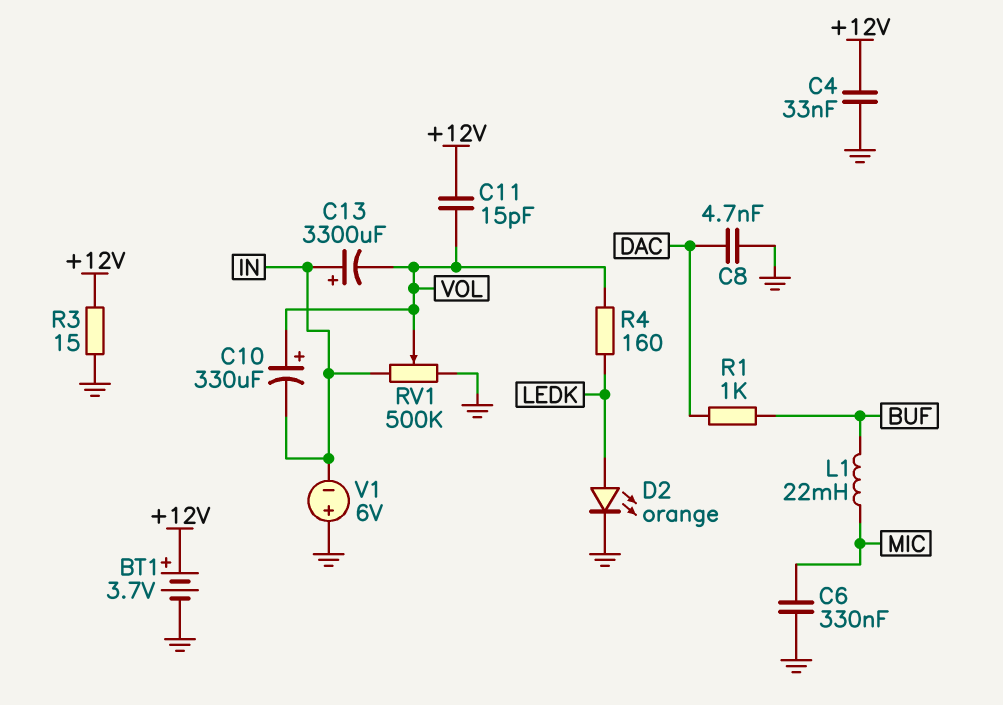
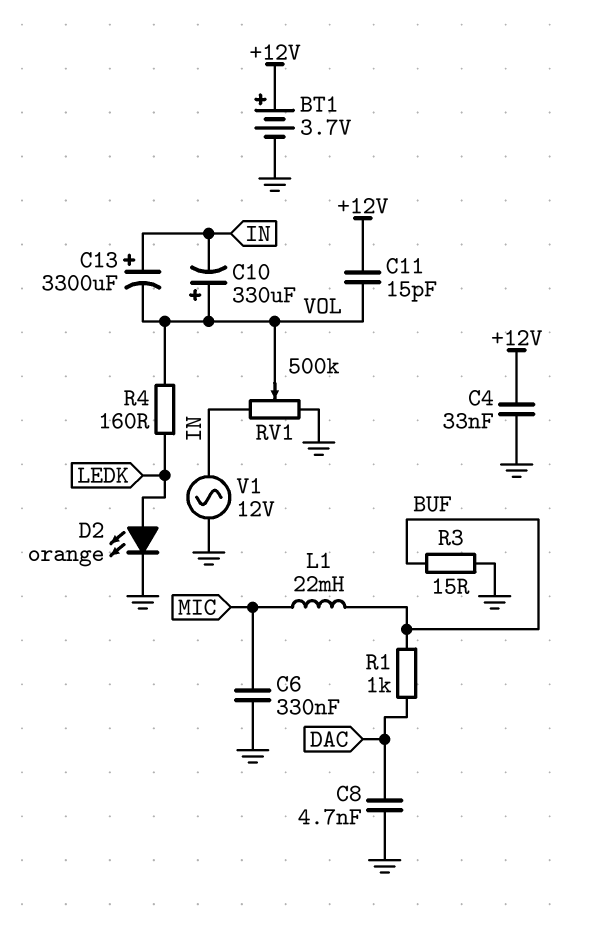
R3: 15 (+12V, GND) -> 15 (BUF, GND)
V1: 6V (plus GND, minus IN) -> AC 12V (GND, IN)

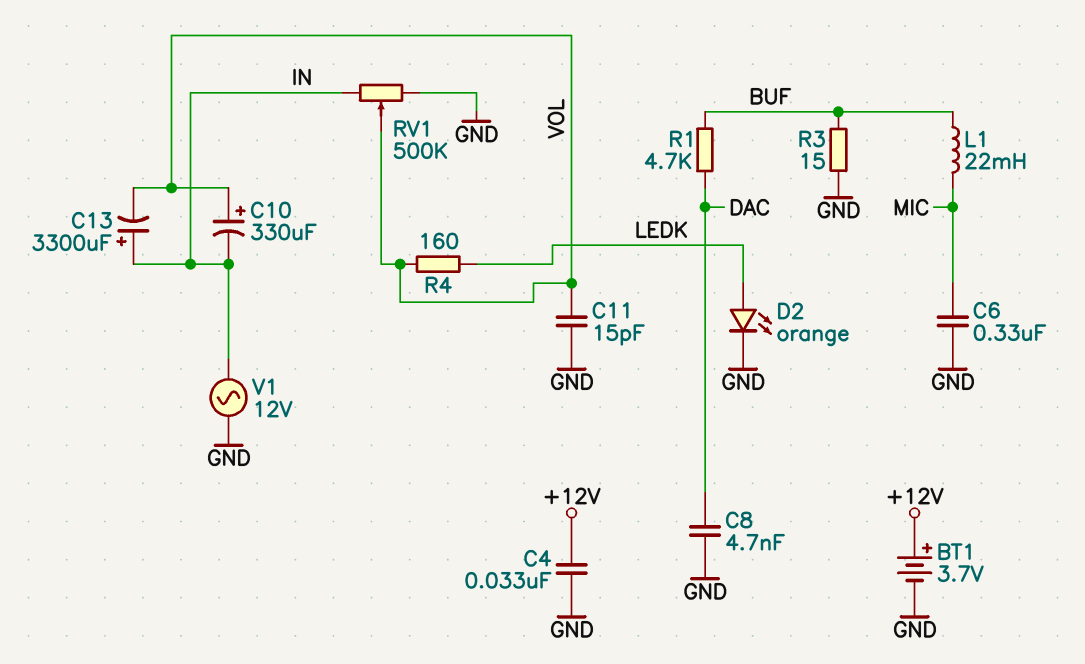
C11: 15pF (+12V, VOL) -> 15pF (GND, VOL)
R1: 1k (BUF, DAC) -> 4.7k (BUF, DAC)

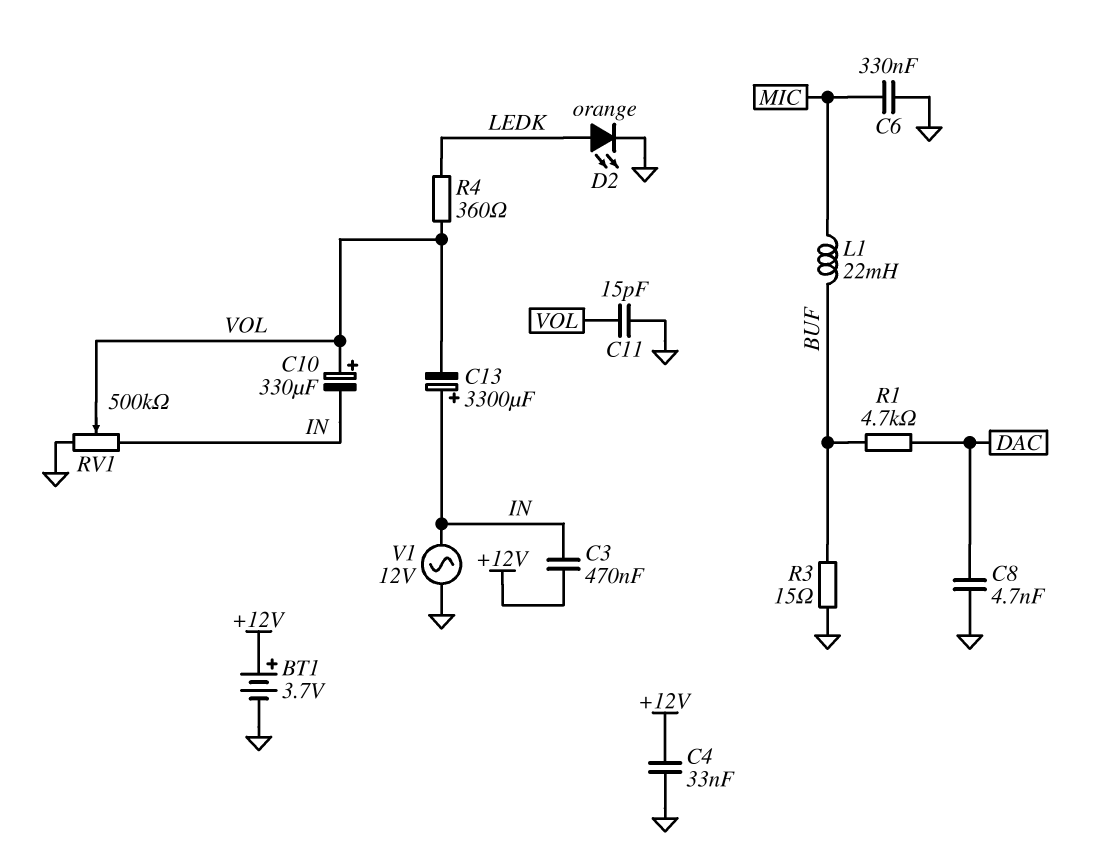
C3: none -> 470nF (+12V, IN)
R4: 160 (LEDK, VOL) -> 360 (LEDK, VOL)

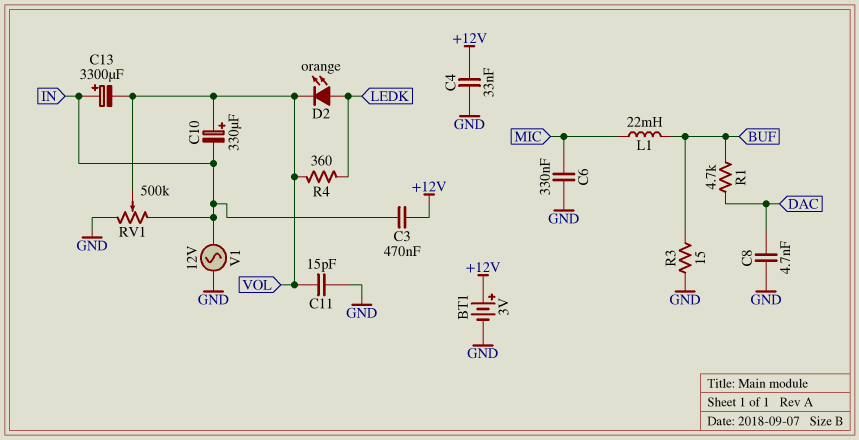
BT1: 3.7V (plus +12V, minus GND) -> 3V (plus +12V, minus GND)
D2: LED orange (A LEDK, K GND) -> LED orange (A LEDK, K VOL)

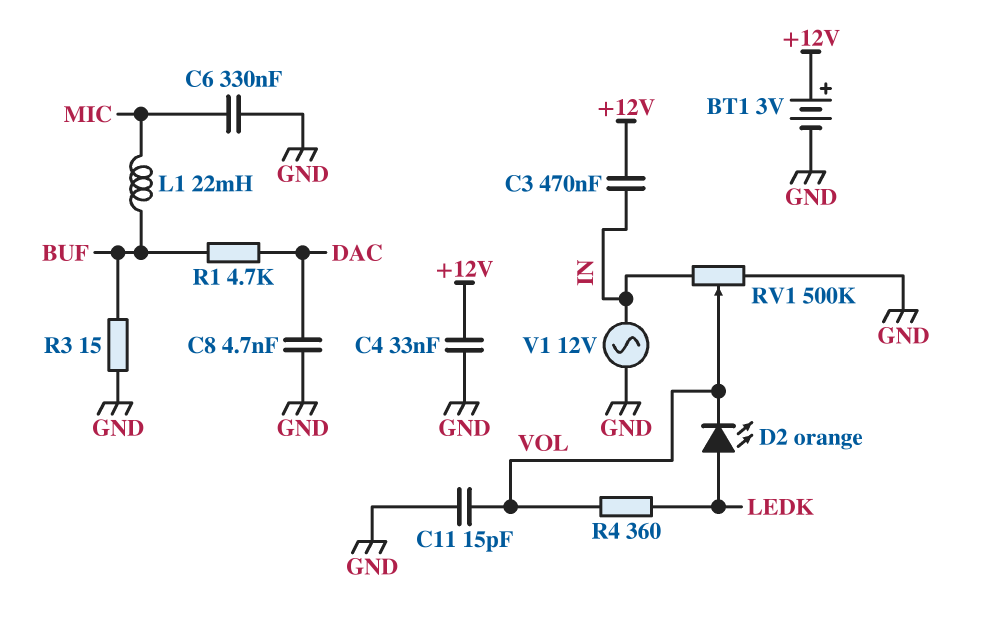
C10: 330uF (plus VOL, minus IN) -> none
C13: 3300uF (plus IN, minus VOL) -> none

